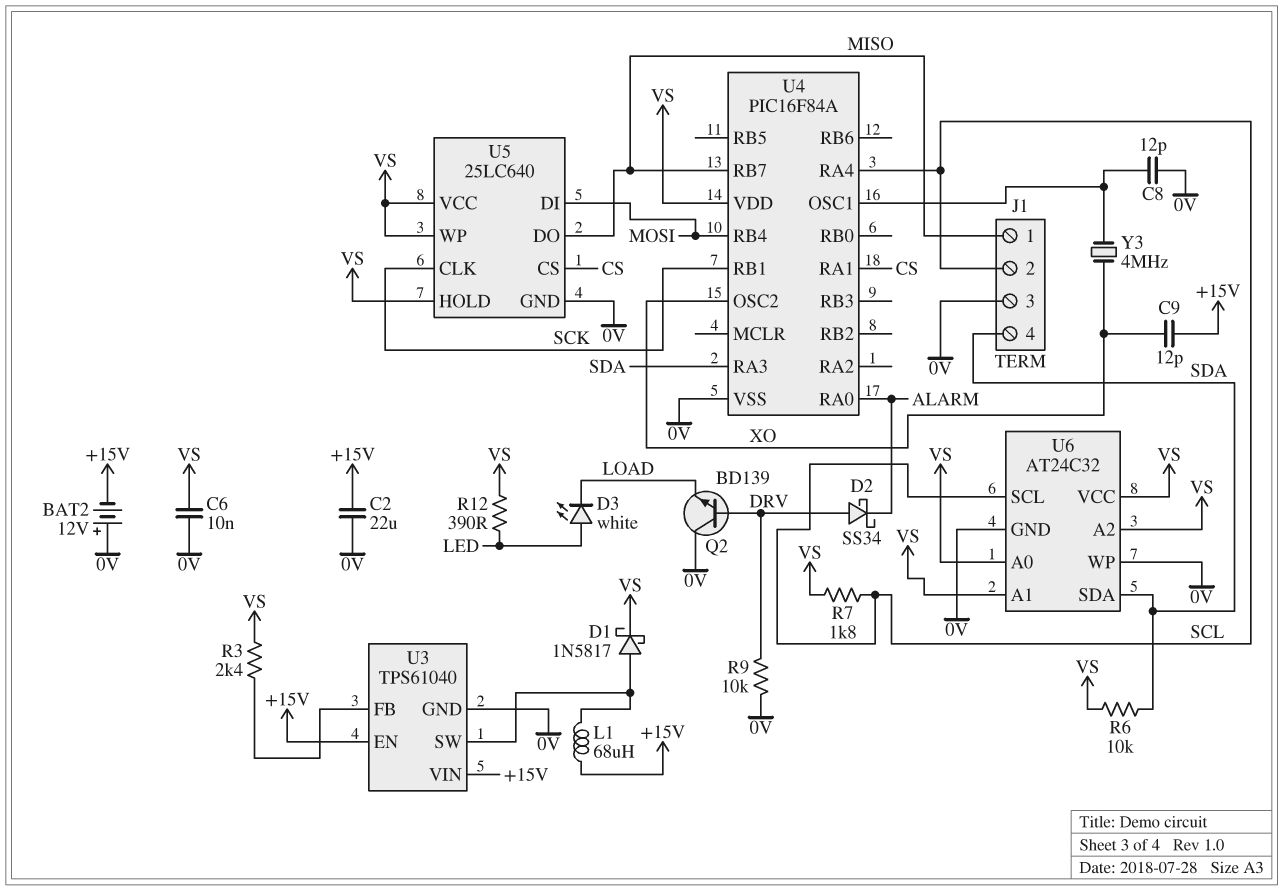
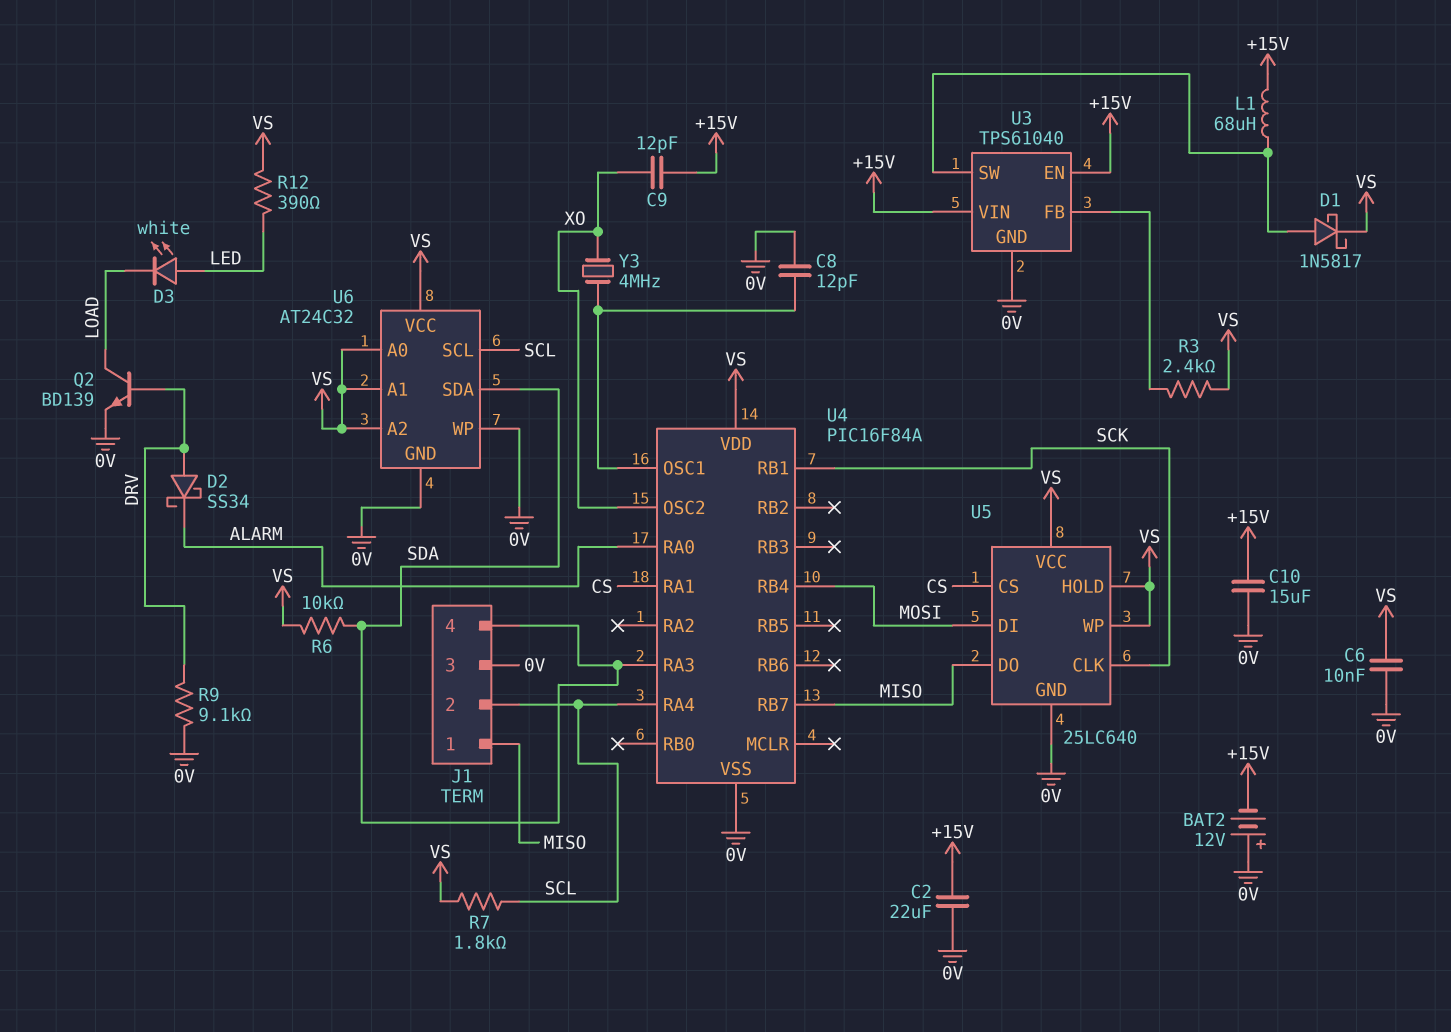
C10: none -> 15uF (+15V, 0V)
Q2: NPN BD139 (B DRV, C 0V, E LOAD) -> NPN BD139 (B DRV, C LOAD, E 0V)
R9: 10k (0V, DRV) -> 9.1k (0V, DRV)

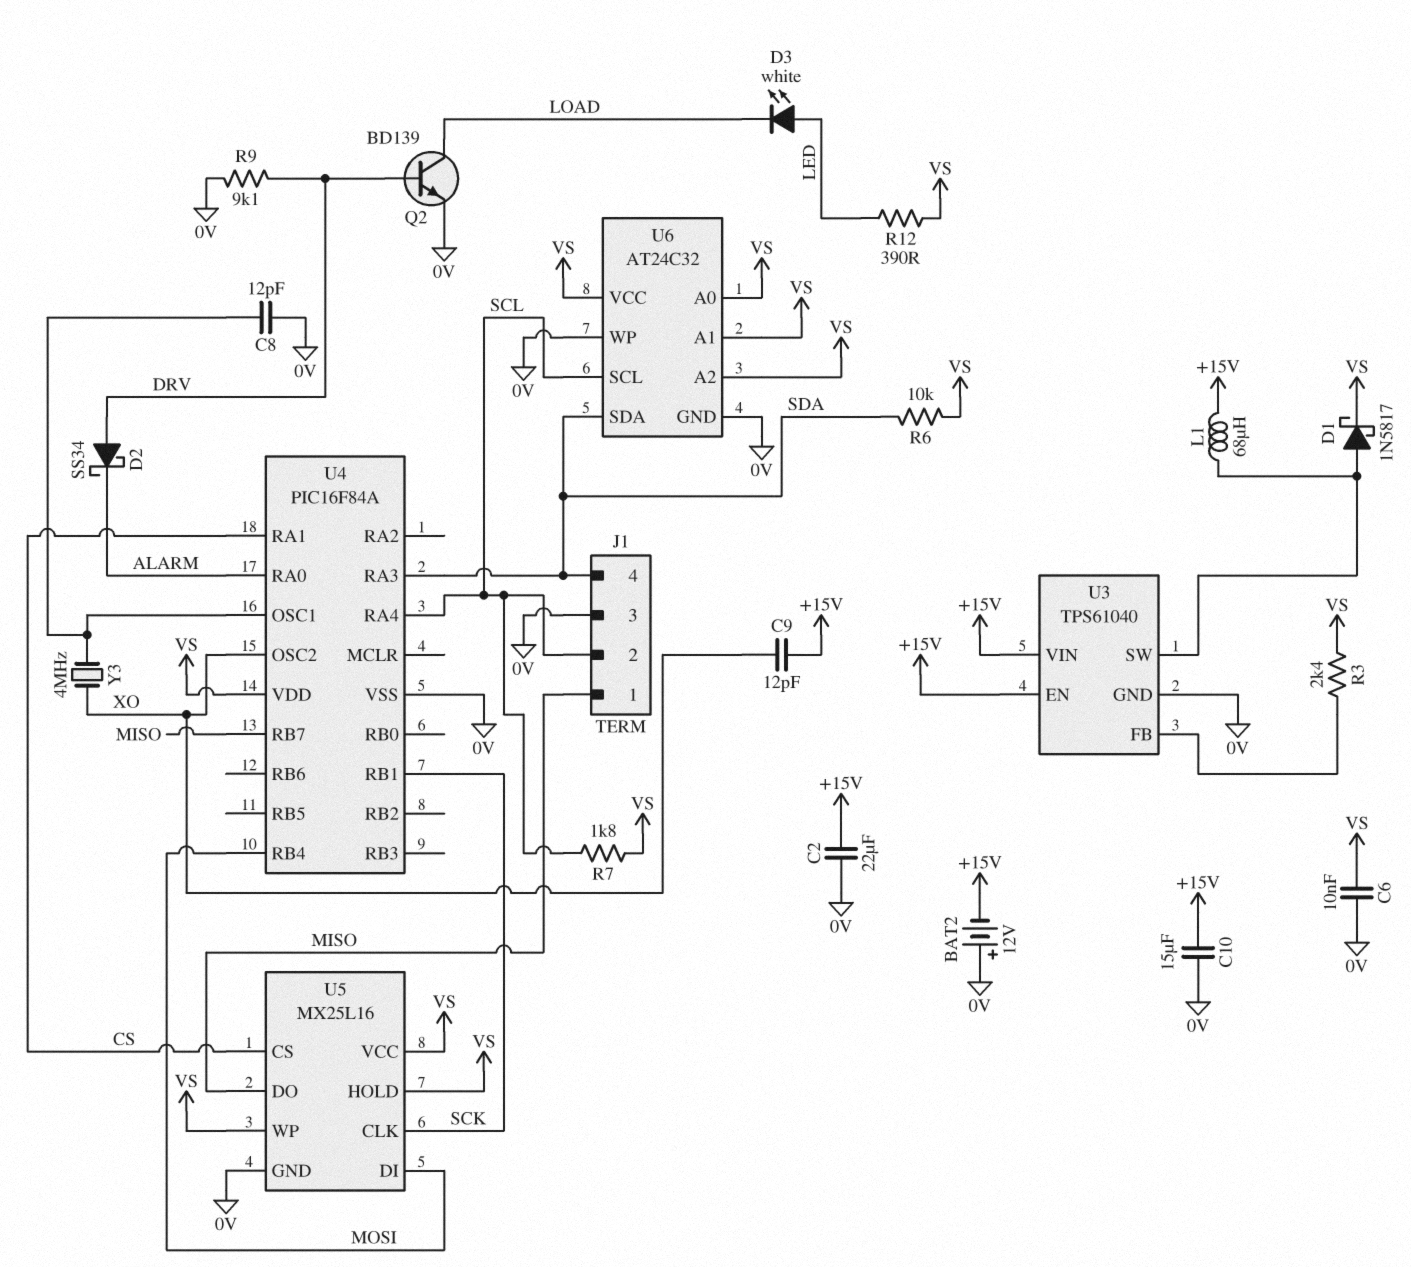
U5: 25LC640 -> MX25L16

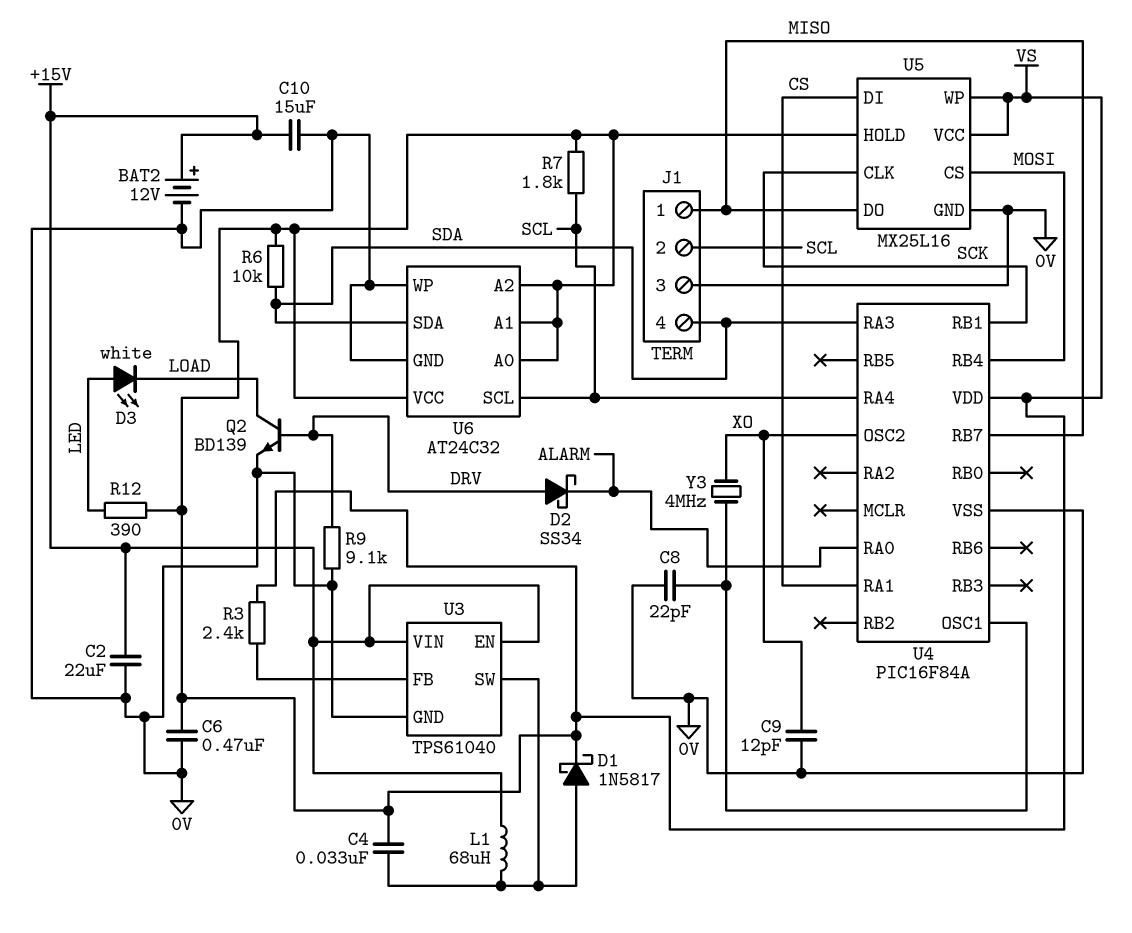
BAT2: 12V (plus 0V, minus +15V) -> 12V (plus +15V, minus 0V)
C4: none -> 33nF (U3/SW, VS)
C6: 10nF (0V, VS) -> 470nF (0V, VS)
C8: 12pF (0V, U4/OSC1) -> 22pF (0V, U4/OSC1)
C9: 12pF (+15V, XO) -> 12pF (0V, XO)
U5 pin CS: CS -> MOSI
U5 pin DI: MOSI -> CS

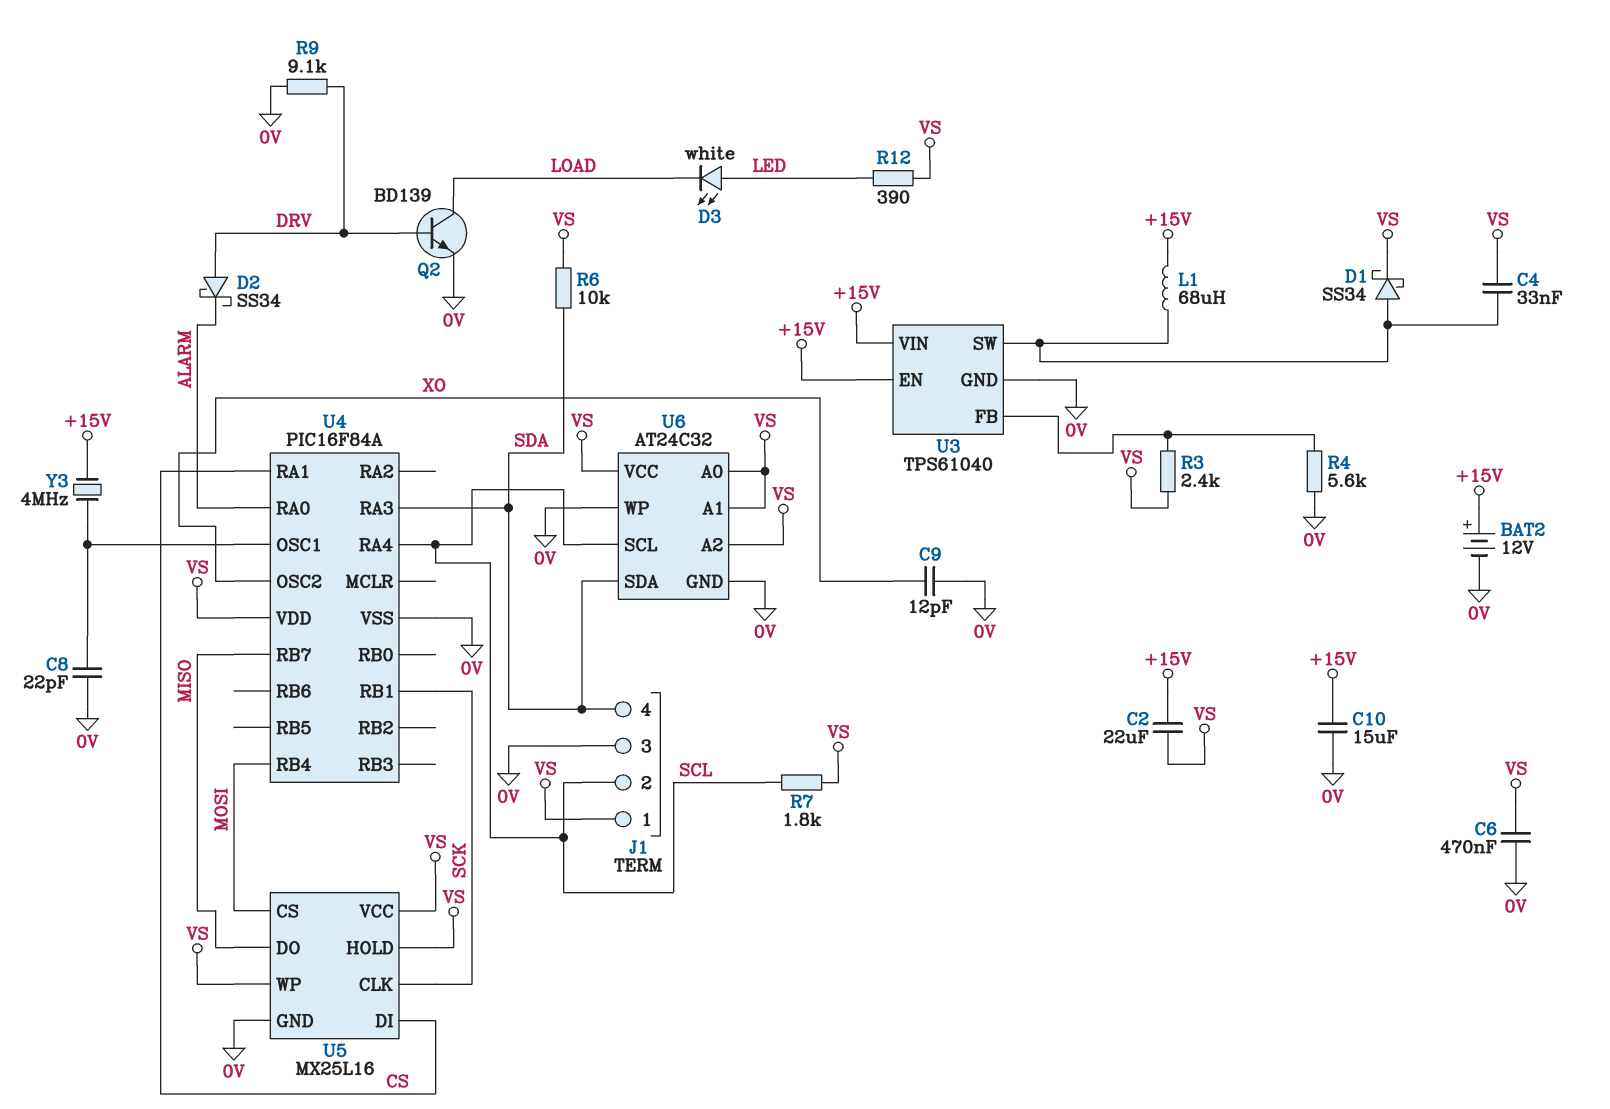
C2: 22uF (+15V, 0V) -> 22uF (+15V, VS)
D1: schottky 1N5817 (A U3/SW, K VS) -> schottky SS34 (A U3/SW, K VS)
J1 pin 1: MISO -> VS
R4: none -> 5.6k (0V, U3/FB)
Y3: 4MHz (U4/OSC1, XO) -> 4MHz (+15V, U4/OSC1)

